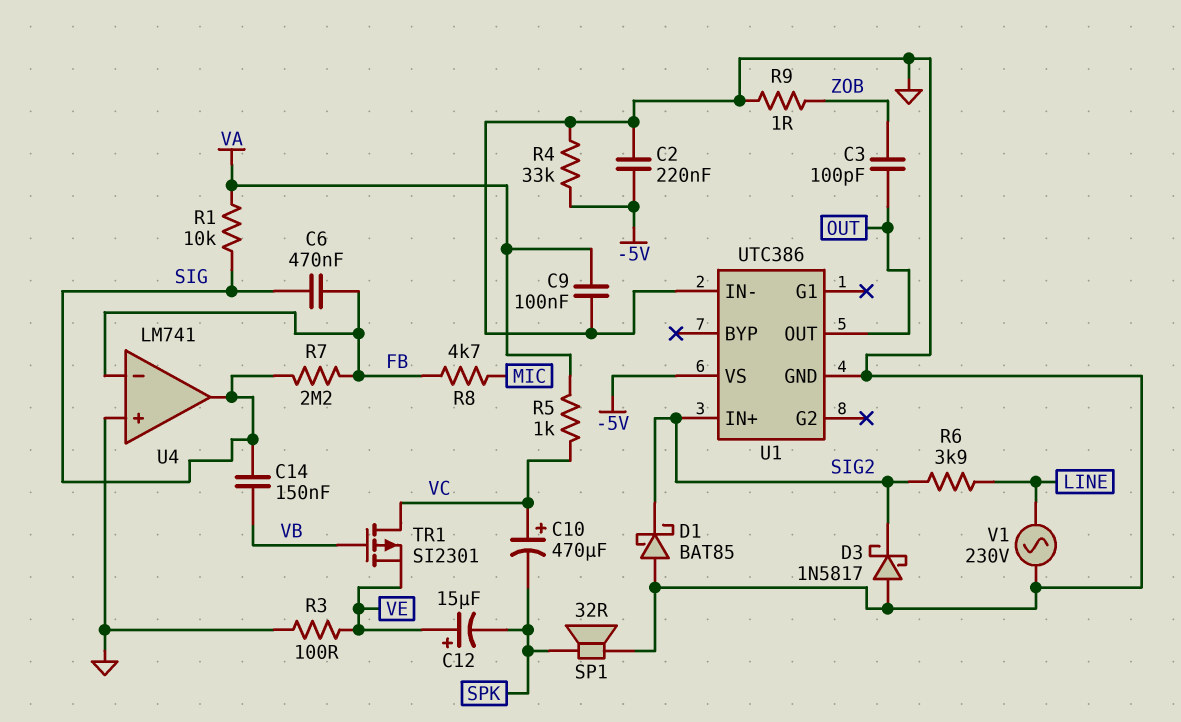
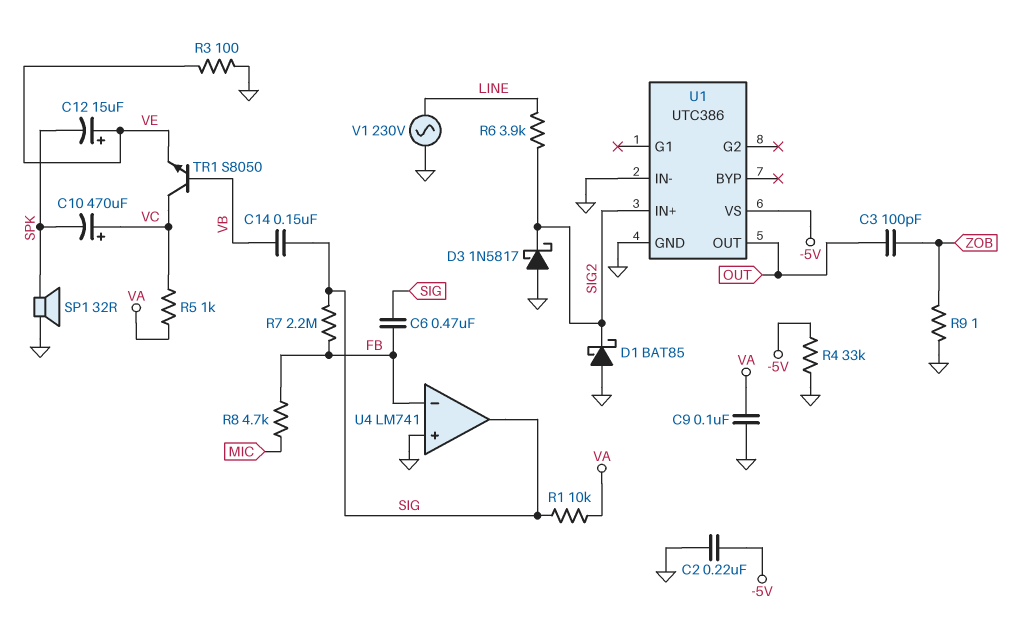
TR1: PMOS SI2301 (G VB, D VC, S VE) -> NPN S8050 (B VB, C VC, E VE)

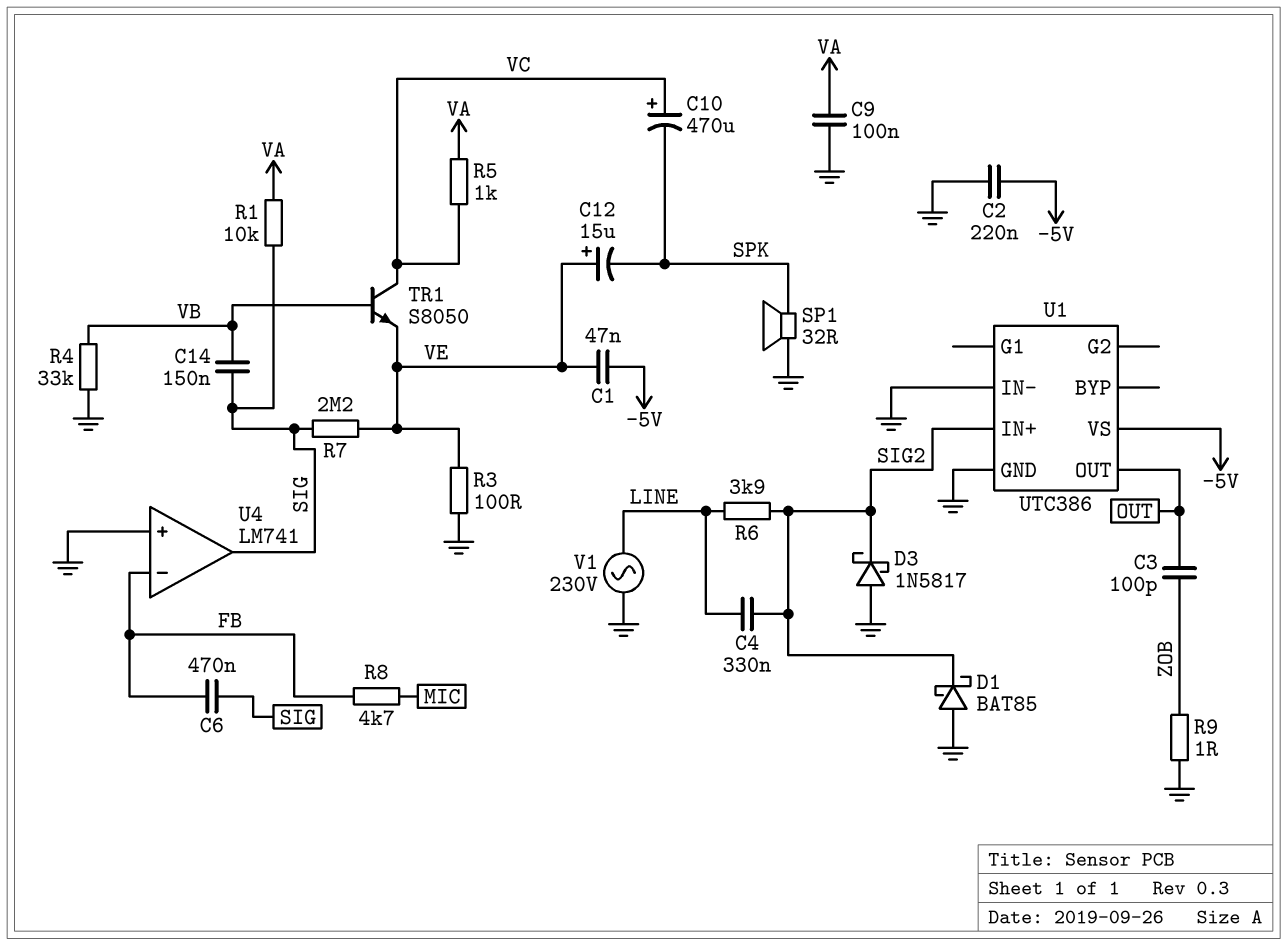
C1: none -> 47nF (-5V, VE)
C4: none -> 330nF (LINE, SIG2)
R4: 33k (-5V, GND) -> 33k (GND, VB)
R7: 2.2M (FB, SIG) -> 2.2M (SIG, VE)

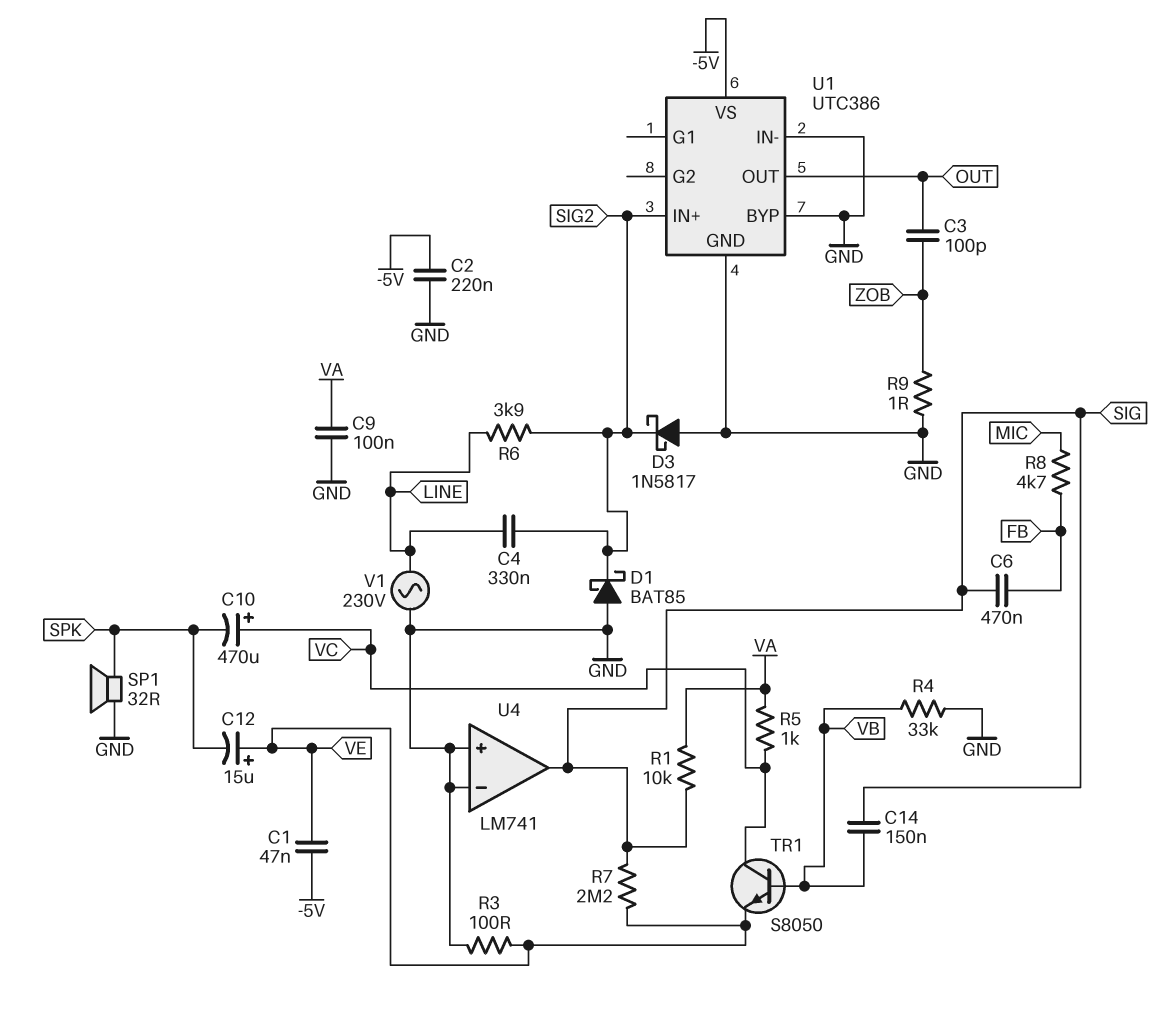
U1 pin BYP: none -> GND
U4 pin in-: FB -> GND

